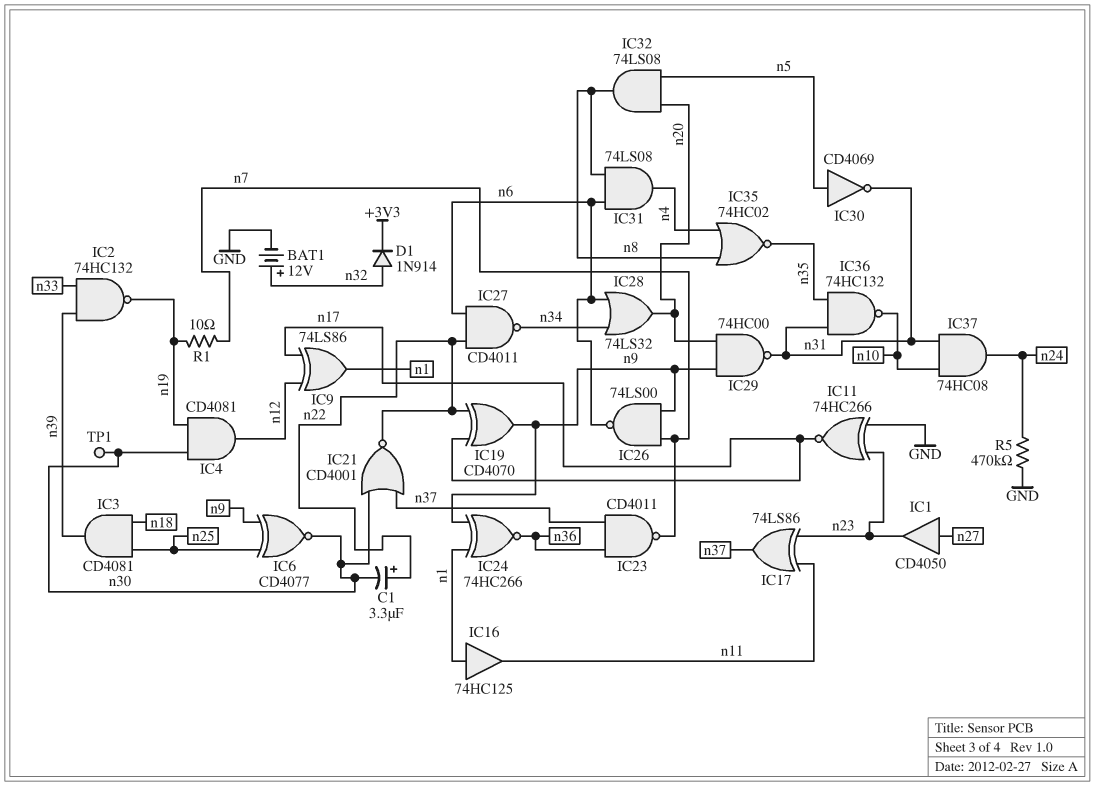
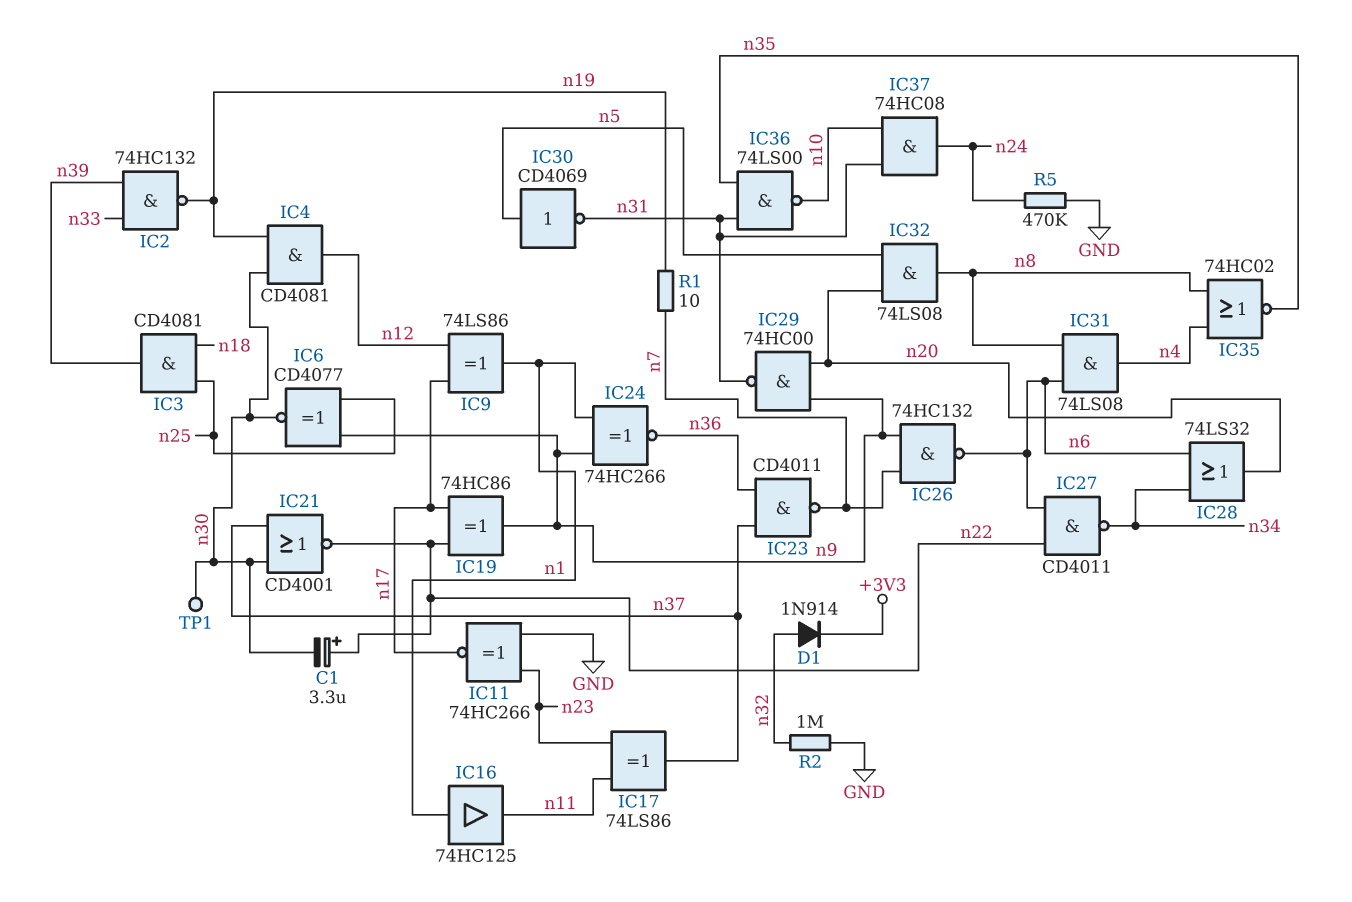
BAT1: 12V (plus n32, minus GND) -> none
IC1: buffer CD4050 (in n27, out n23) -> none
IC19: XOR CD4070 (in n17, in n22, out n9) -> XOR 74HC86 (in n17, in n22, out n9)
IC26: NAND 74LS00 (in n7, in n9, out n6) -> NAND 74HC132 (in n7, in n9, out n6)
IC36: NAND 74HC132 (in n31, in n35, out n10) -> NAND 74LS00 (in n31, in n35, out n10)
R2: none -> 1M (GND, n32)

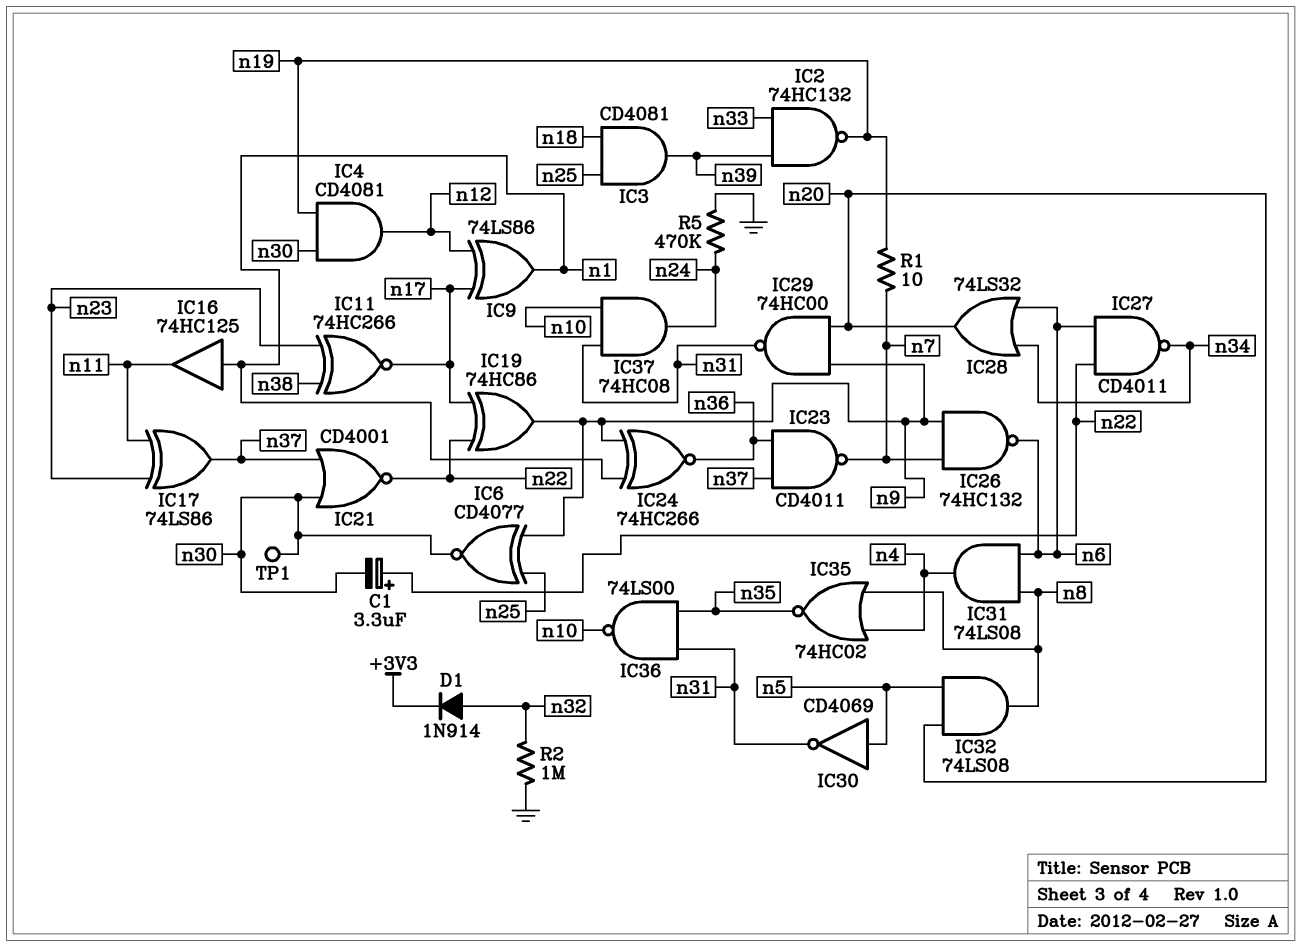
IC11: XNOR 74HC266 (in GND, in n23, out n17) -> XNOR 74HC266 (in n23, in n38, out n17)

